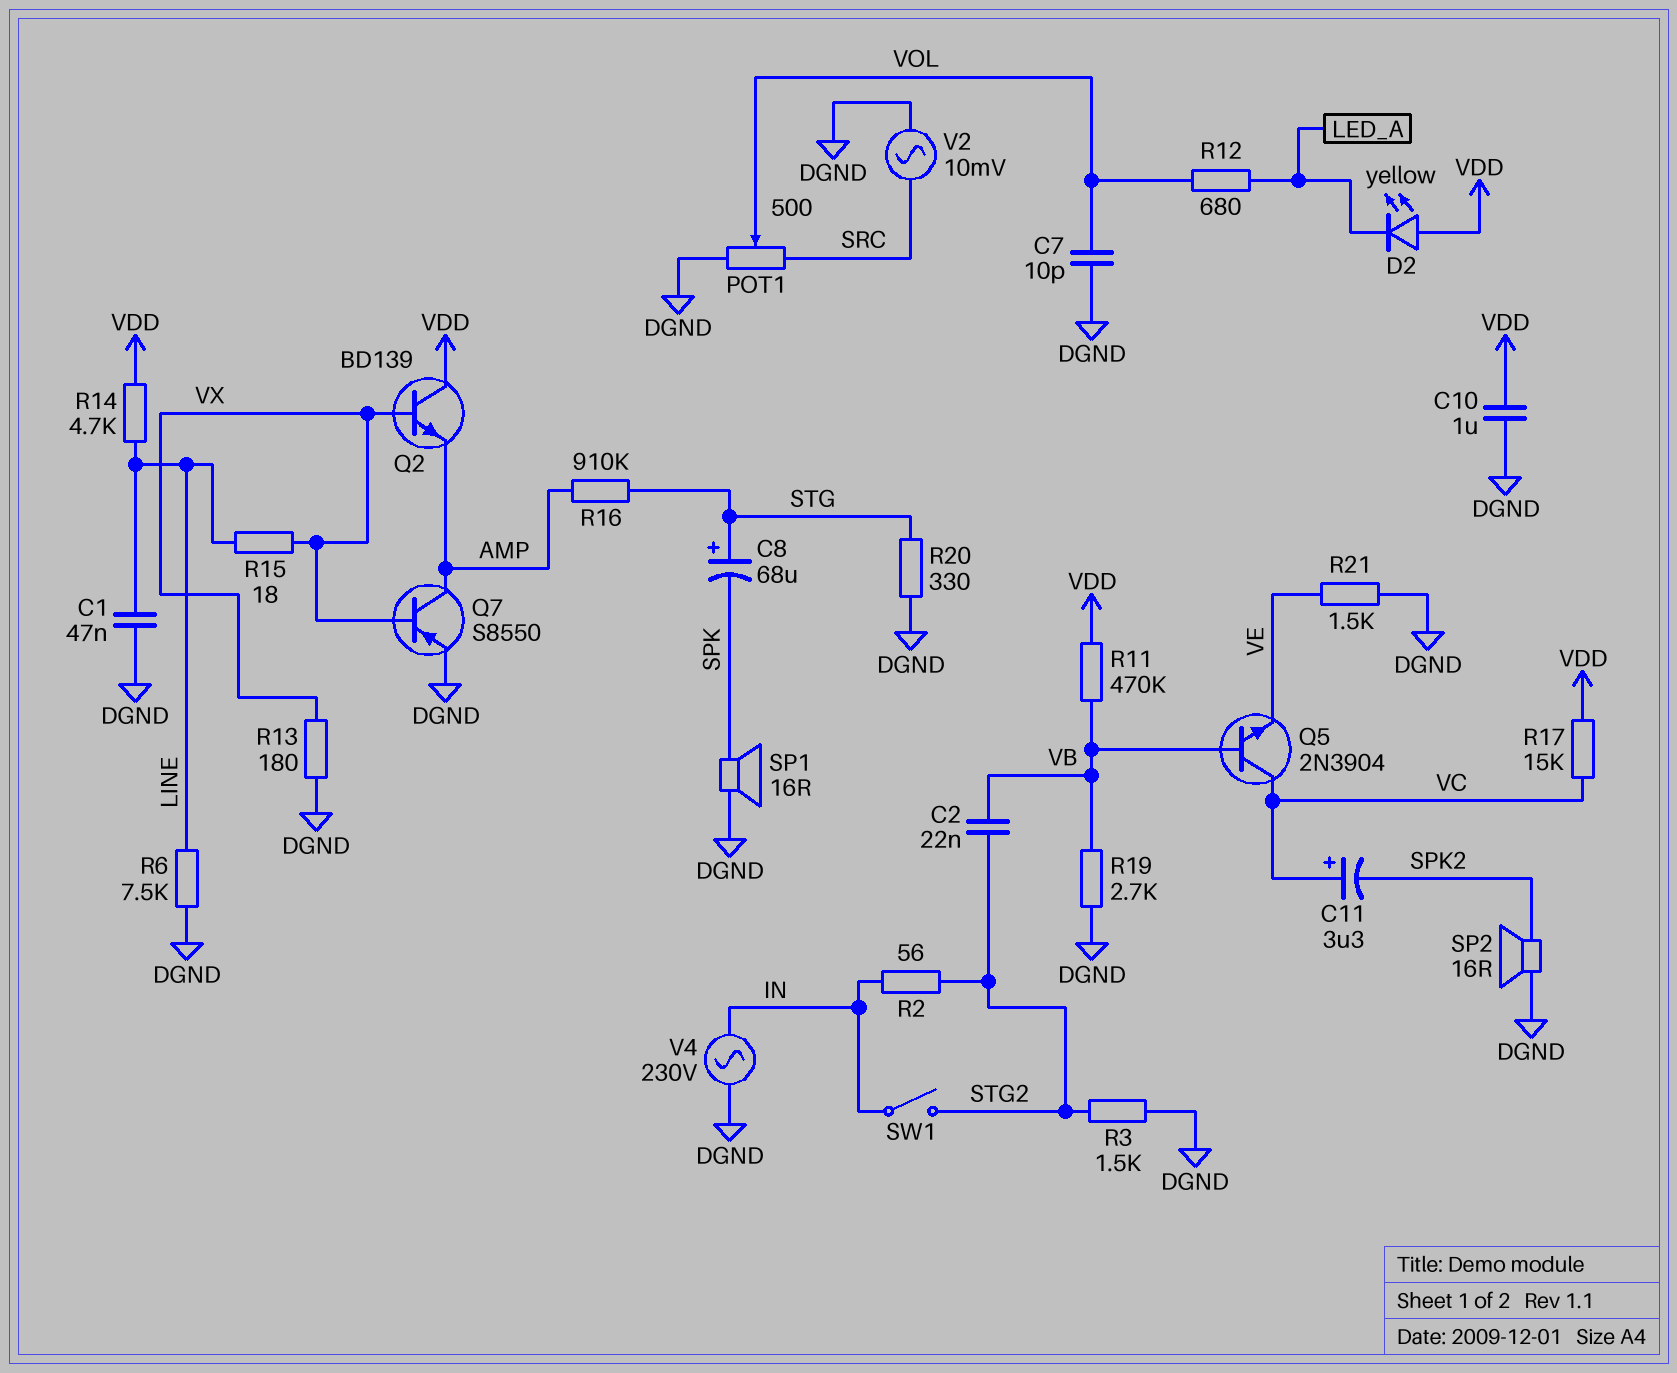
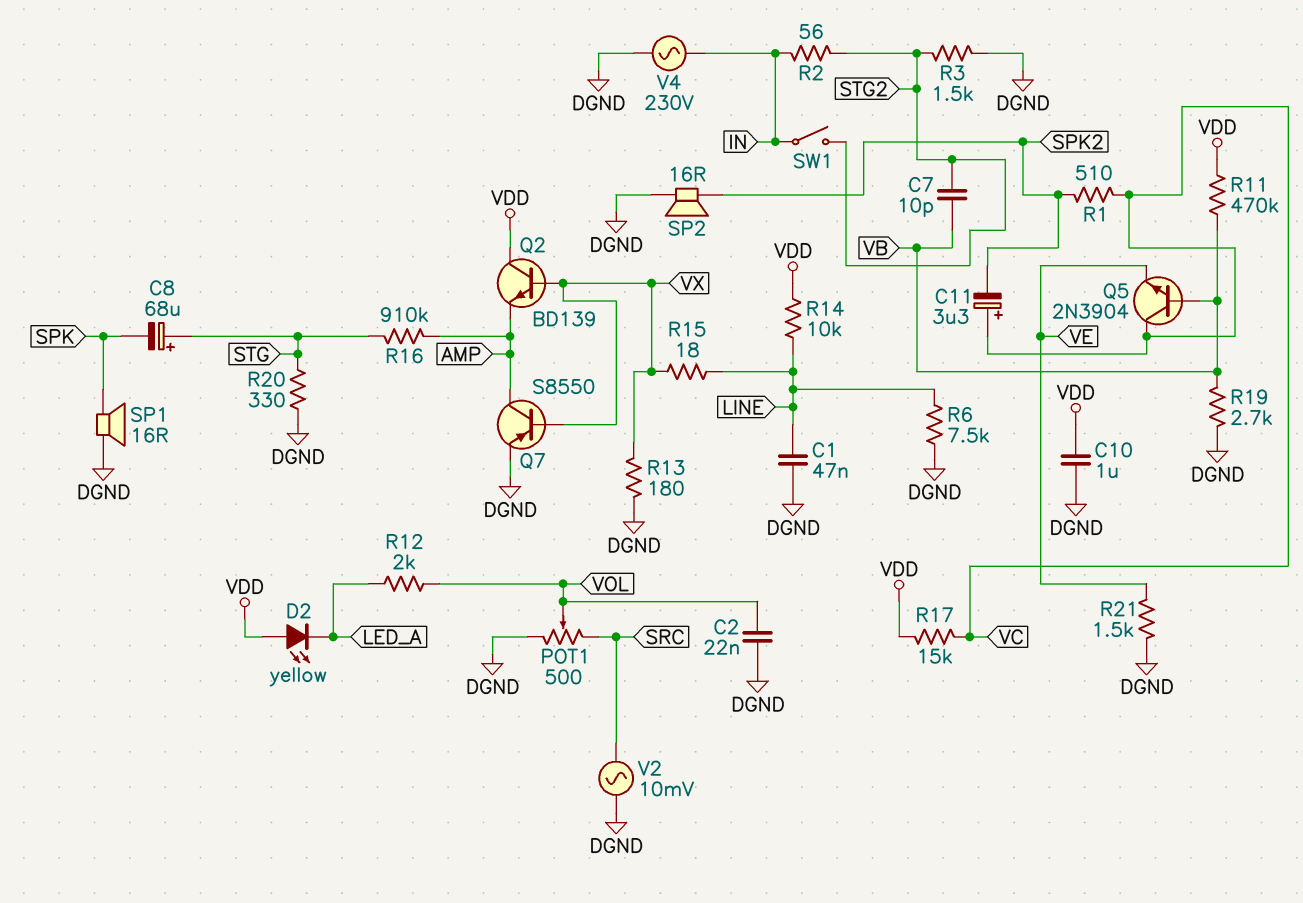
C2: 22nF (STG2, VB) -> 22nF (DGND, VOL)
C7: 10pF (DGND, VOL) -> 10pF (STG2, VB)
R1: none -> 510 (SPK2, VC)
R12: 680 (LED_A, VOL) -> 2k (LED_A, VOL)
R14: 4.7k (LINE, VDD) -> 10k (LINE, VDD)

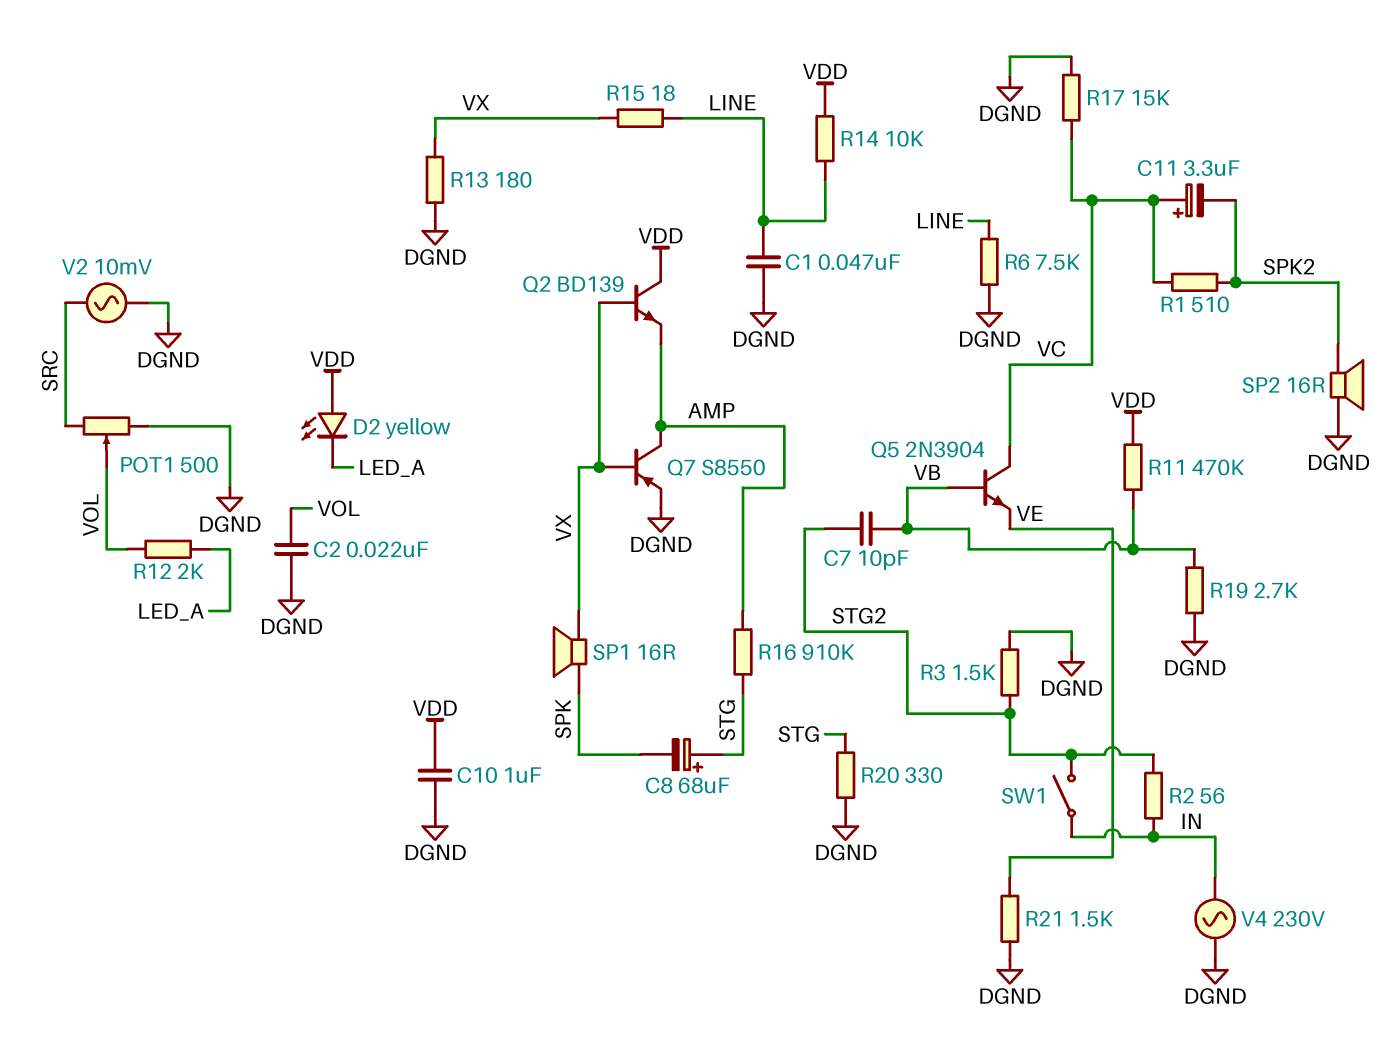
R17: 15k (VC, VDD) -> 15k (DGND, VC)
SP1: speaker 16R (DGND, SPK) -> speaker 16R (SPK, VX)

